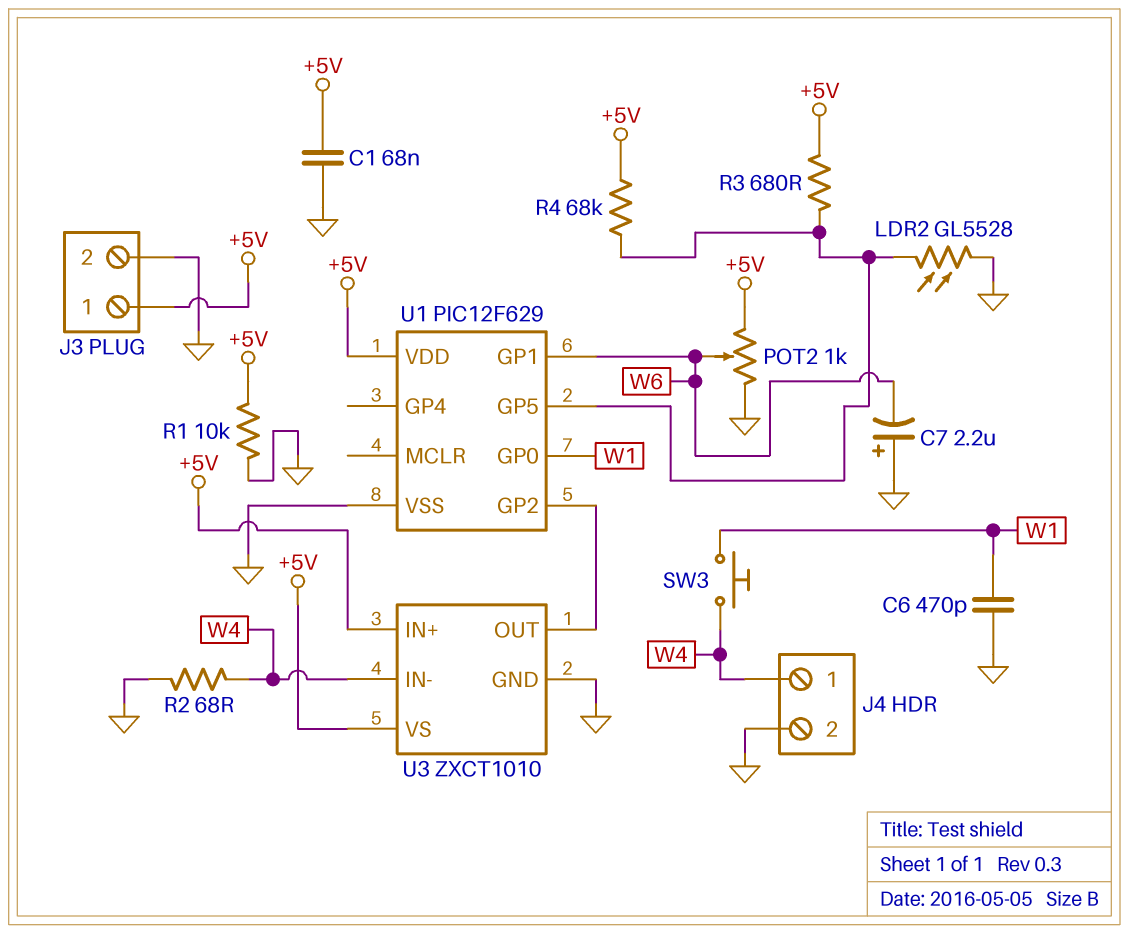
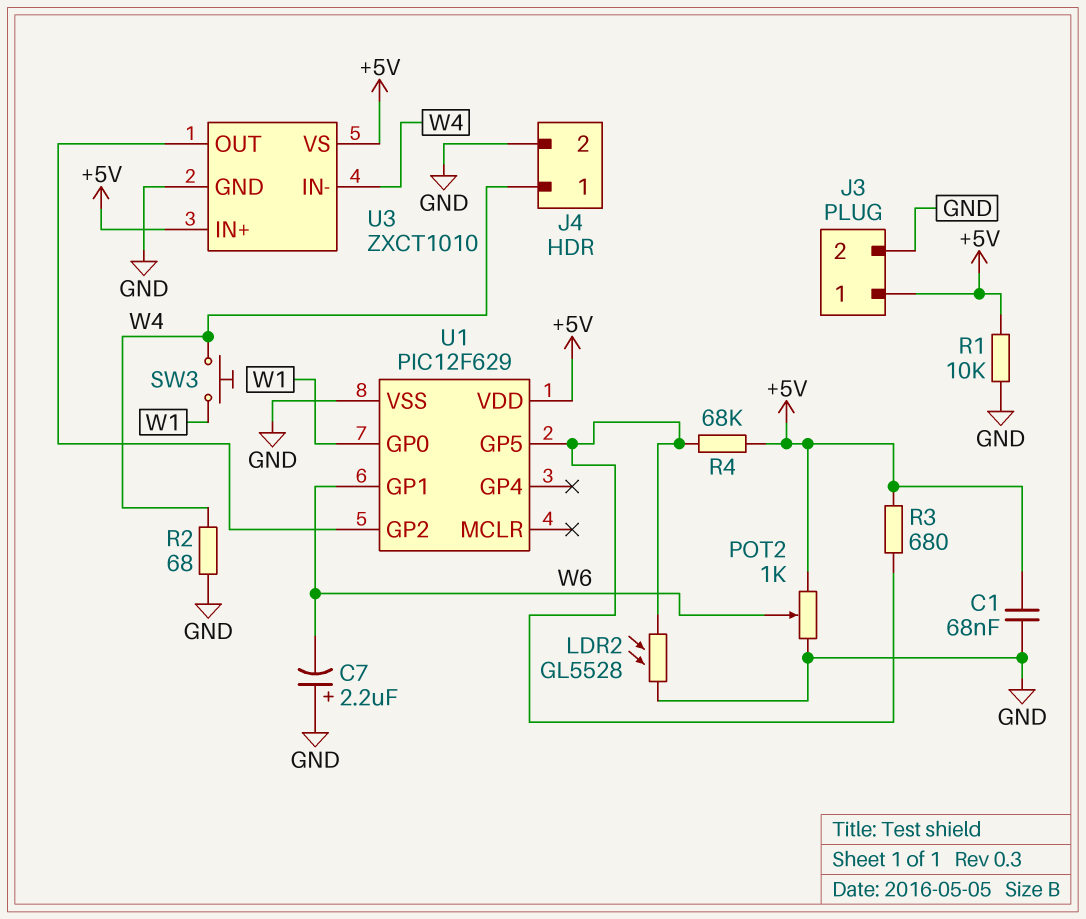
C6: 470pF (GND, W1) -> none

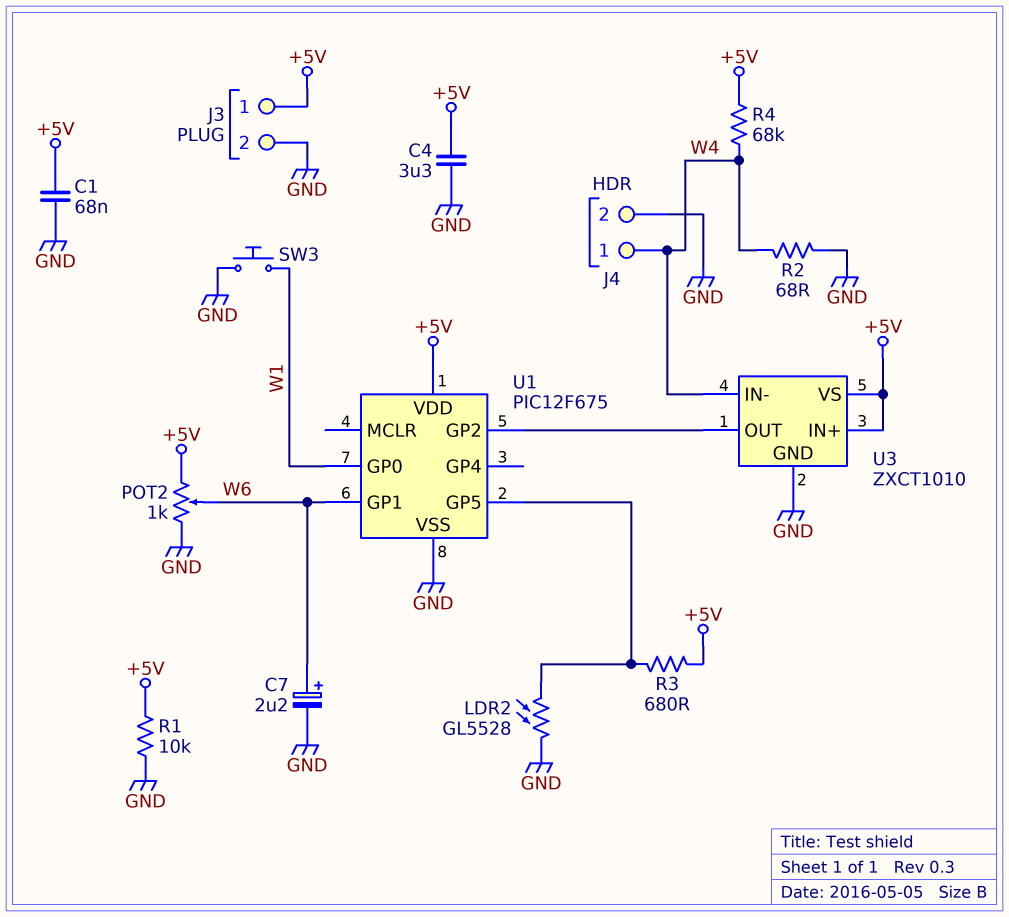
C4: none -> 3.3uF (+5V, GND)
C7: 2.2uF (plus GND, minus W6) -> 2.2uF (plus W6, minus GND)
R4: 68k (+5V, U1/GP5) -> 68k (+5V, W4)
SW3: button (W1, W4) -> button (GND, W1)
U1: PIC12F629 -> PIC12F675

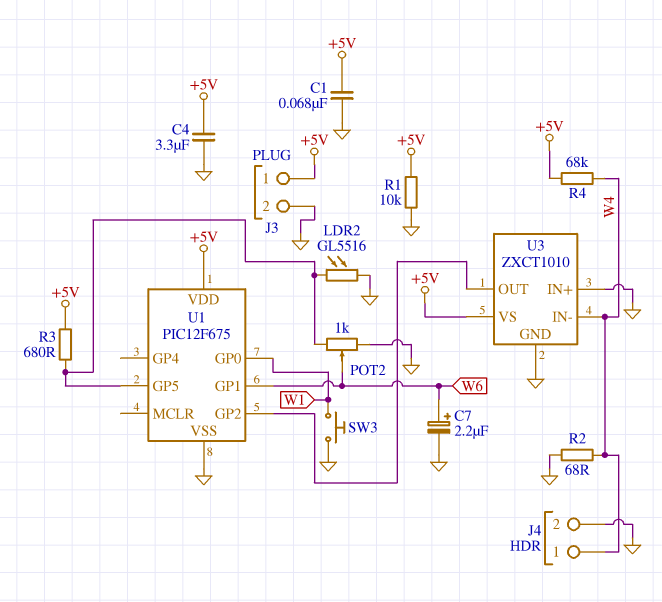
LDR2: GL5528 (GND, U1/GP5) -> GL5516 (GND, U1/GP5)
POT2: 1k (+5V, GND, wiper W6) -> 1k (GND, U1/GP5, wiper W6)
U3 pin IN+: +5V -> GND

